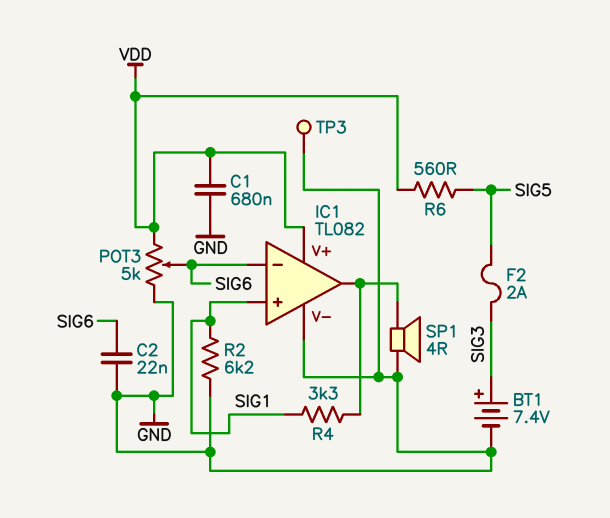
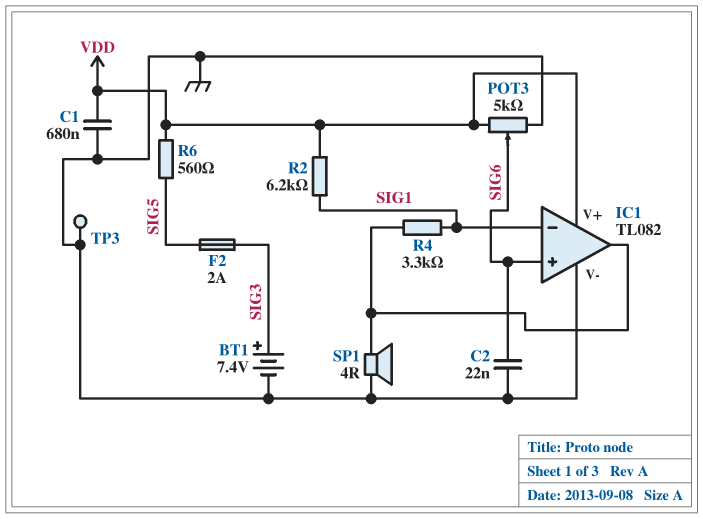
IC1 pin in+: SIG1 -> SIG6
IC1 pin in-: SIG6 -> SIG1
R2: 6.2k (GND, SIG1) -> 6.2k (SIG1, VDD)

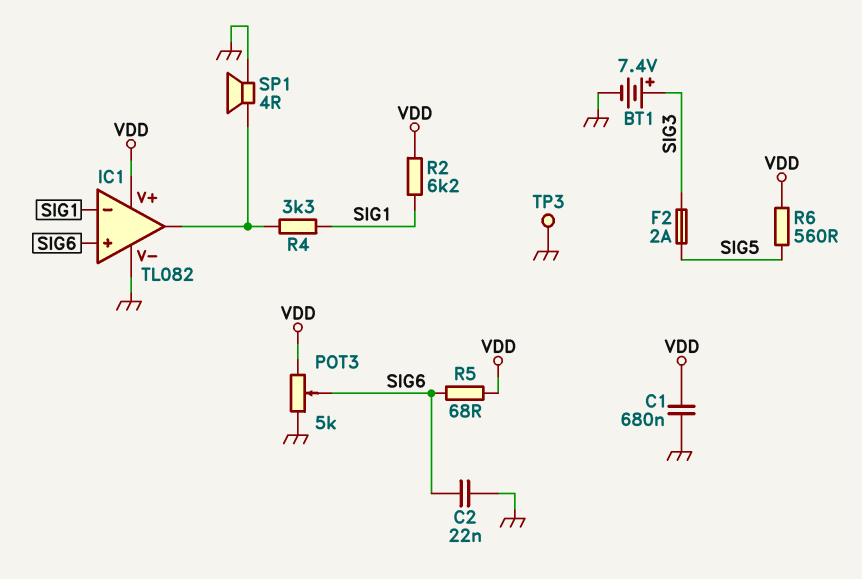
R5: none -> 68 (SIG6, VDD)

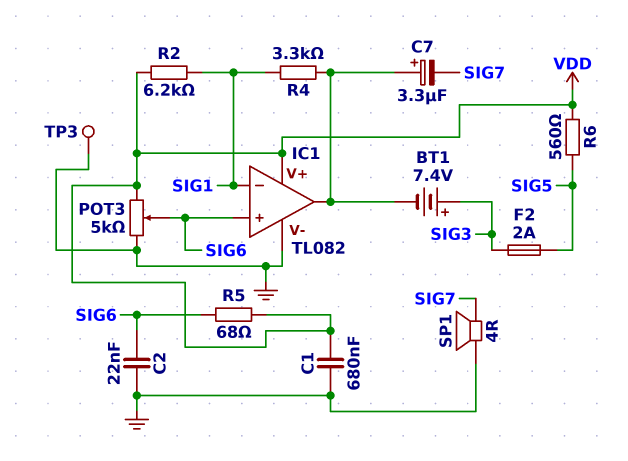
BT1: 7.4V (plus SIG3, minus GND) -> 7.4V (plus SIG3, minus IC1/out)
C7: none -> 3.3uF (plus IC1/out, minus SIG7)
SP1: speaker 4R (GND, IC1/out) -> speaker 4R (GND, SIG7)

